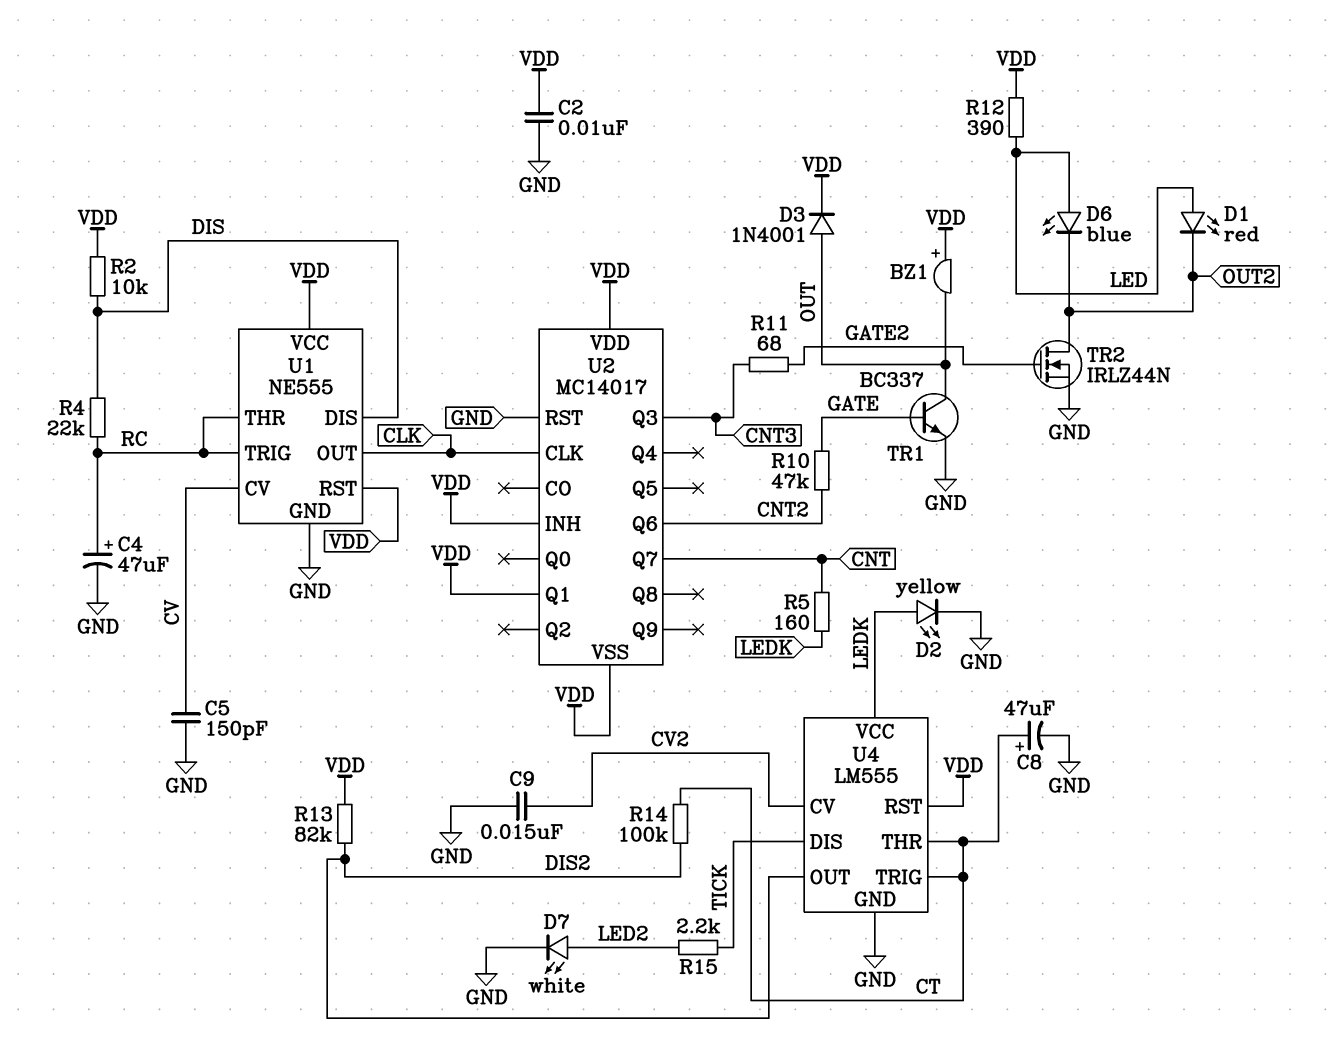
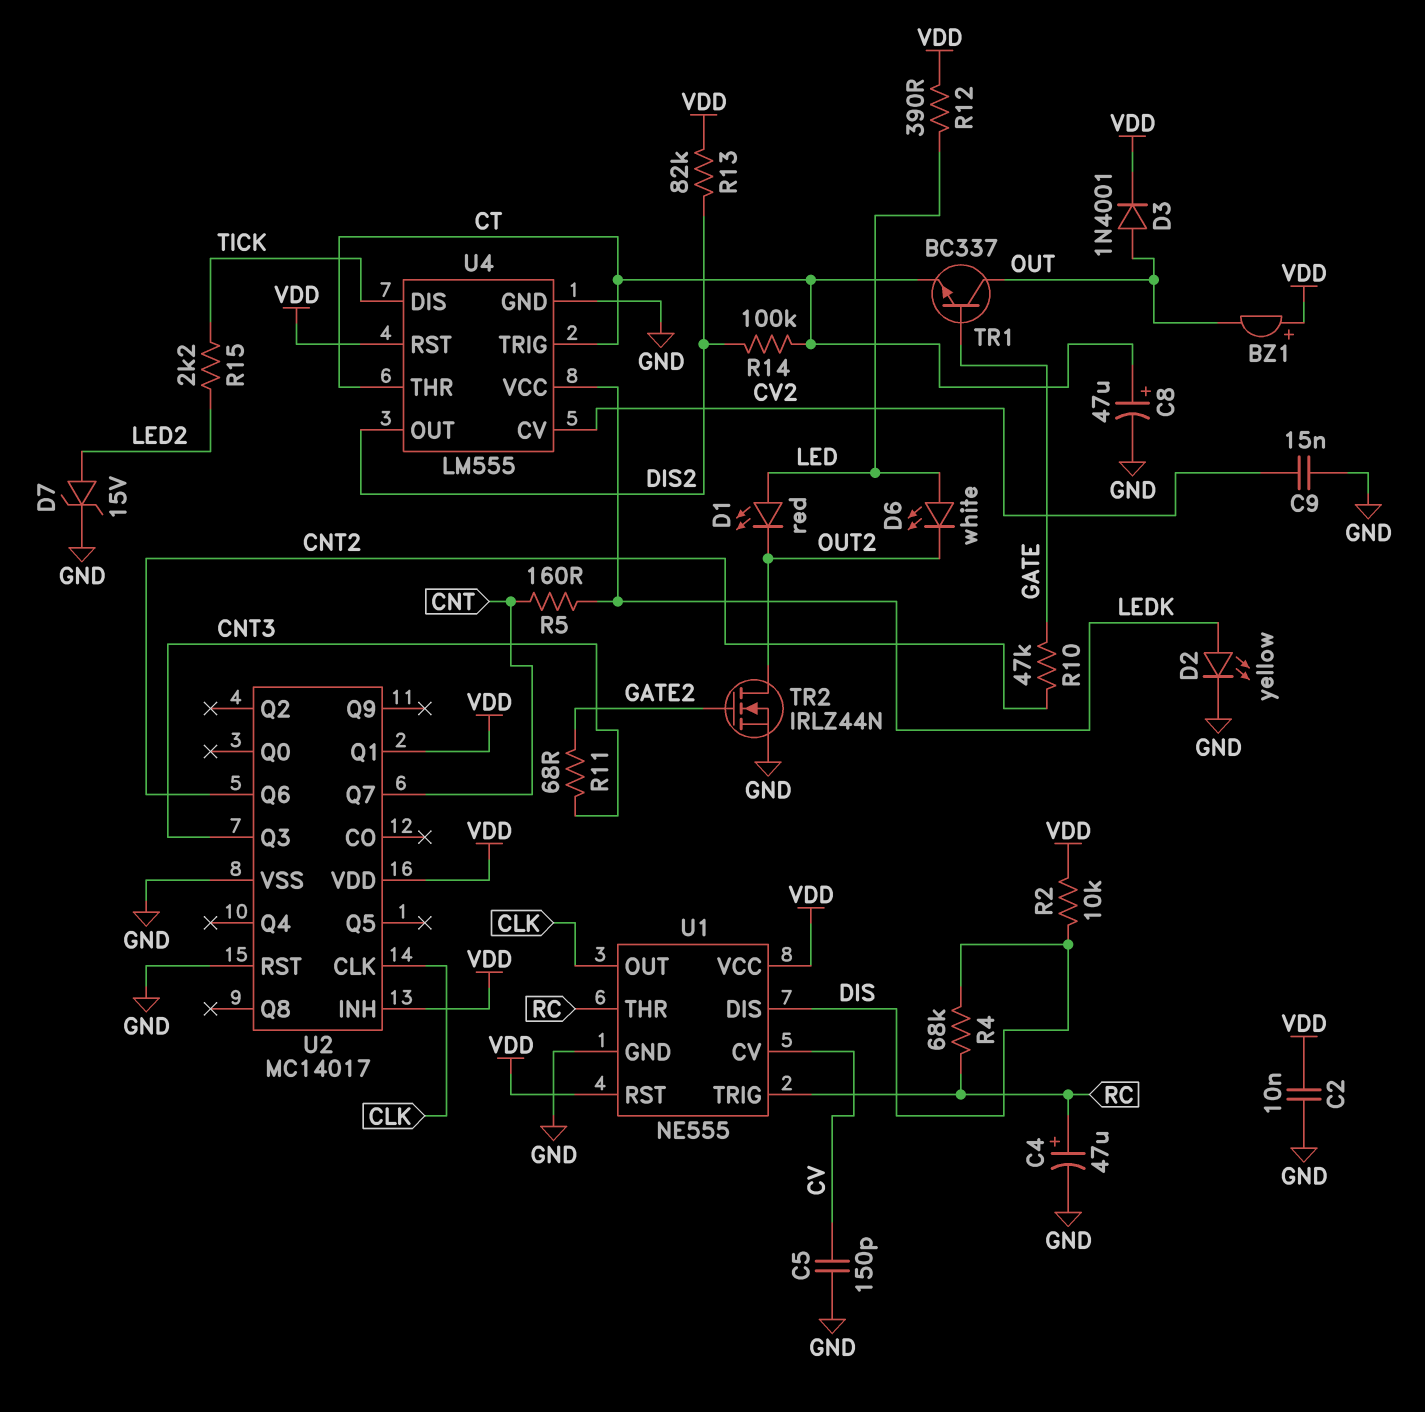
D6: LED blue (A LED, K OUT2) -> LED white (A LED, K OUT2)
D7: LED white (A LED2, K GND) -> zener 15V (A LED2, K GND)
R4: 22k (DIS, RC) -> 68k (DIS, RC)
TR1: NPN BC337 (B GATE, C OUT, E GND) -> NPN BC337 (B GATE, C OUT, E CT)
U2 pin VSS: VDD -> GND

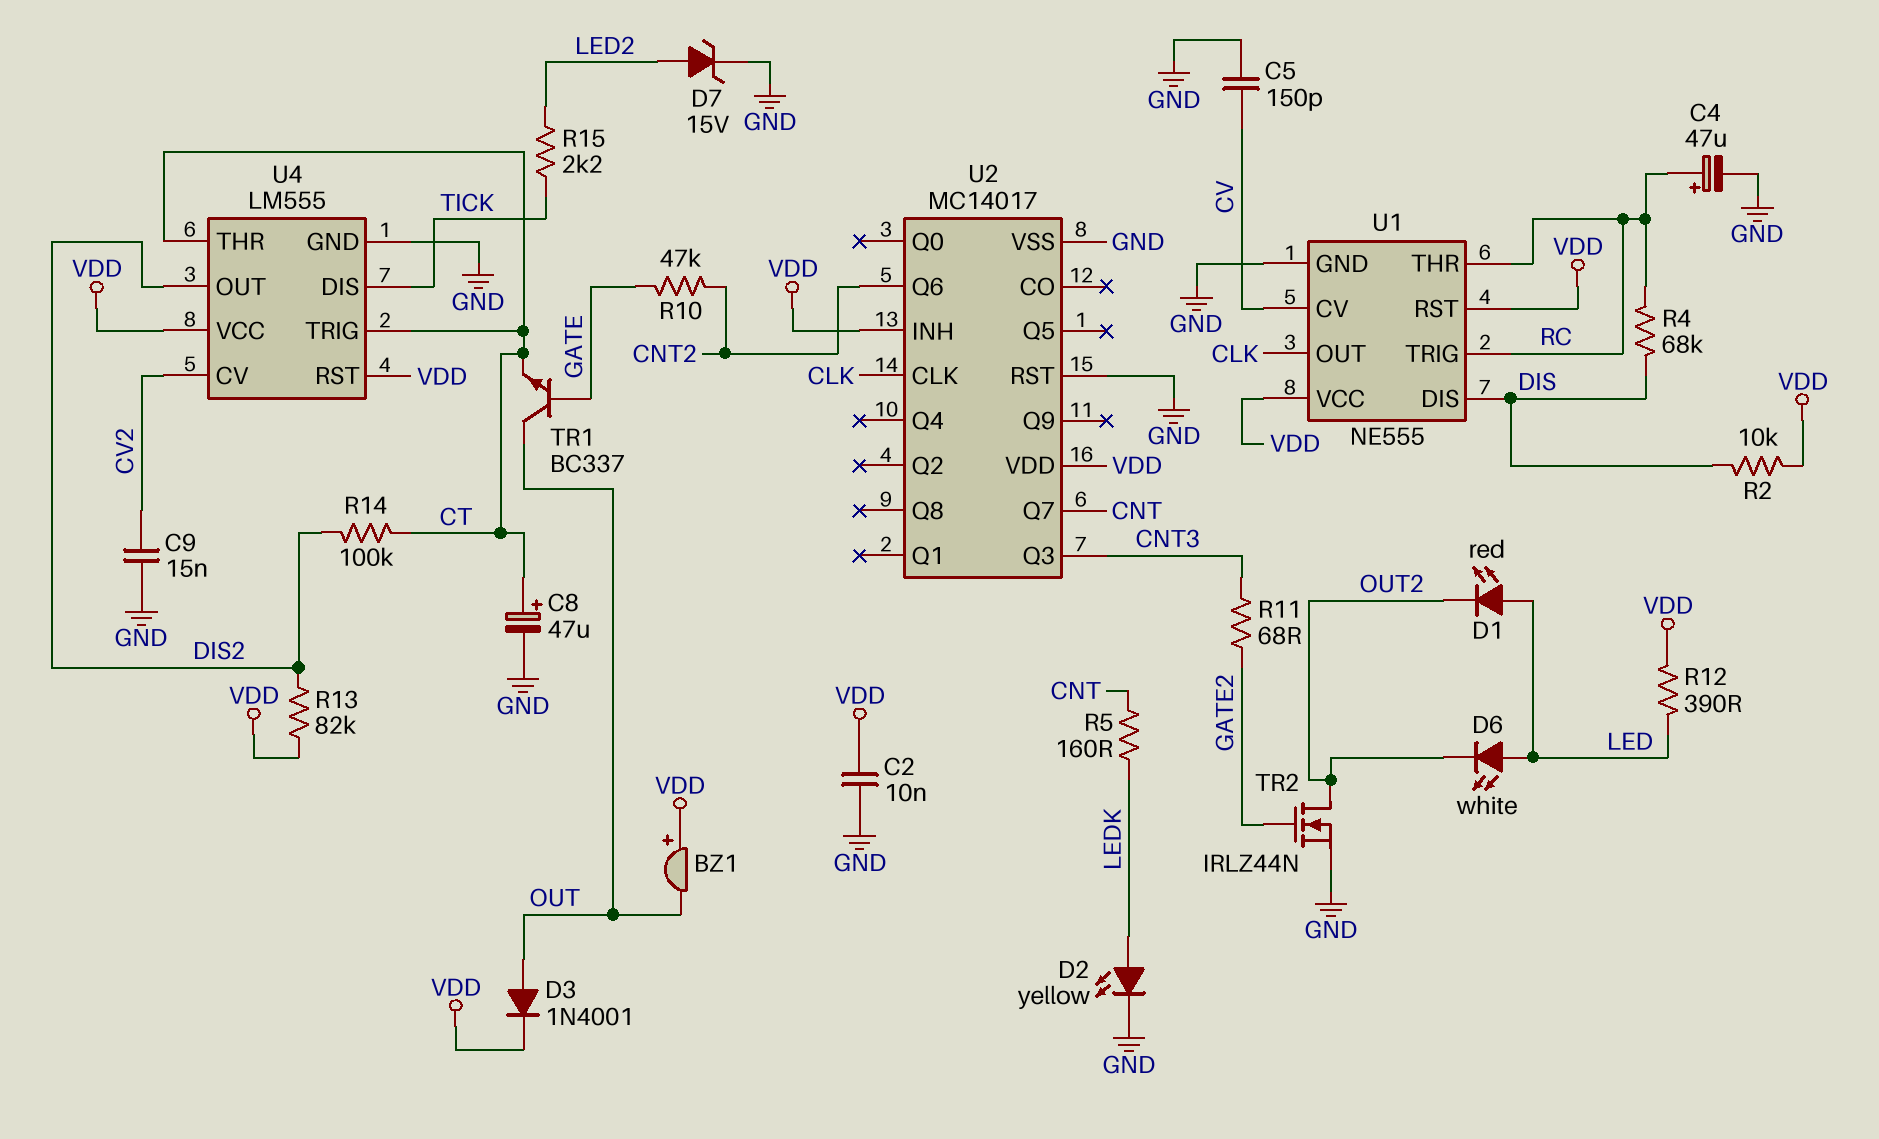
U2 pin Q1: VDD -> none
U4 pin VCC: LEDK -> VDD

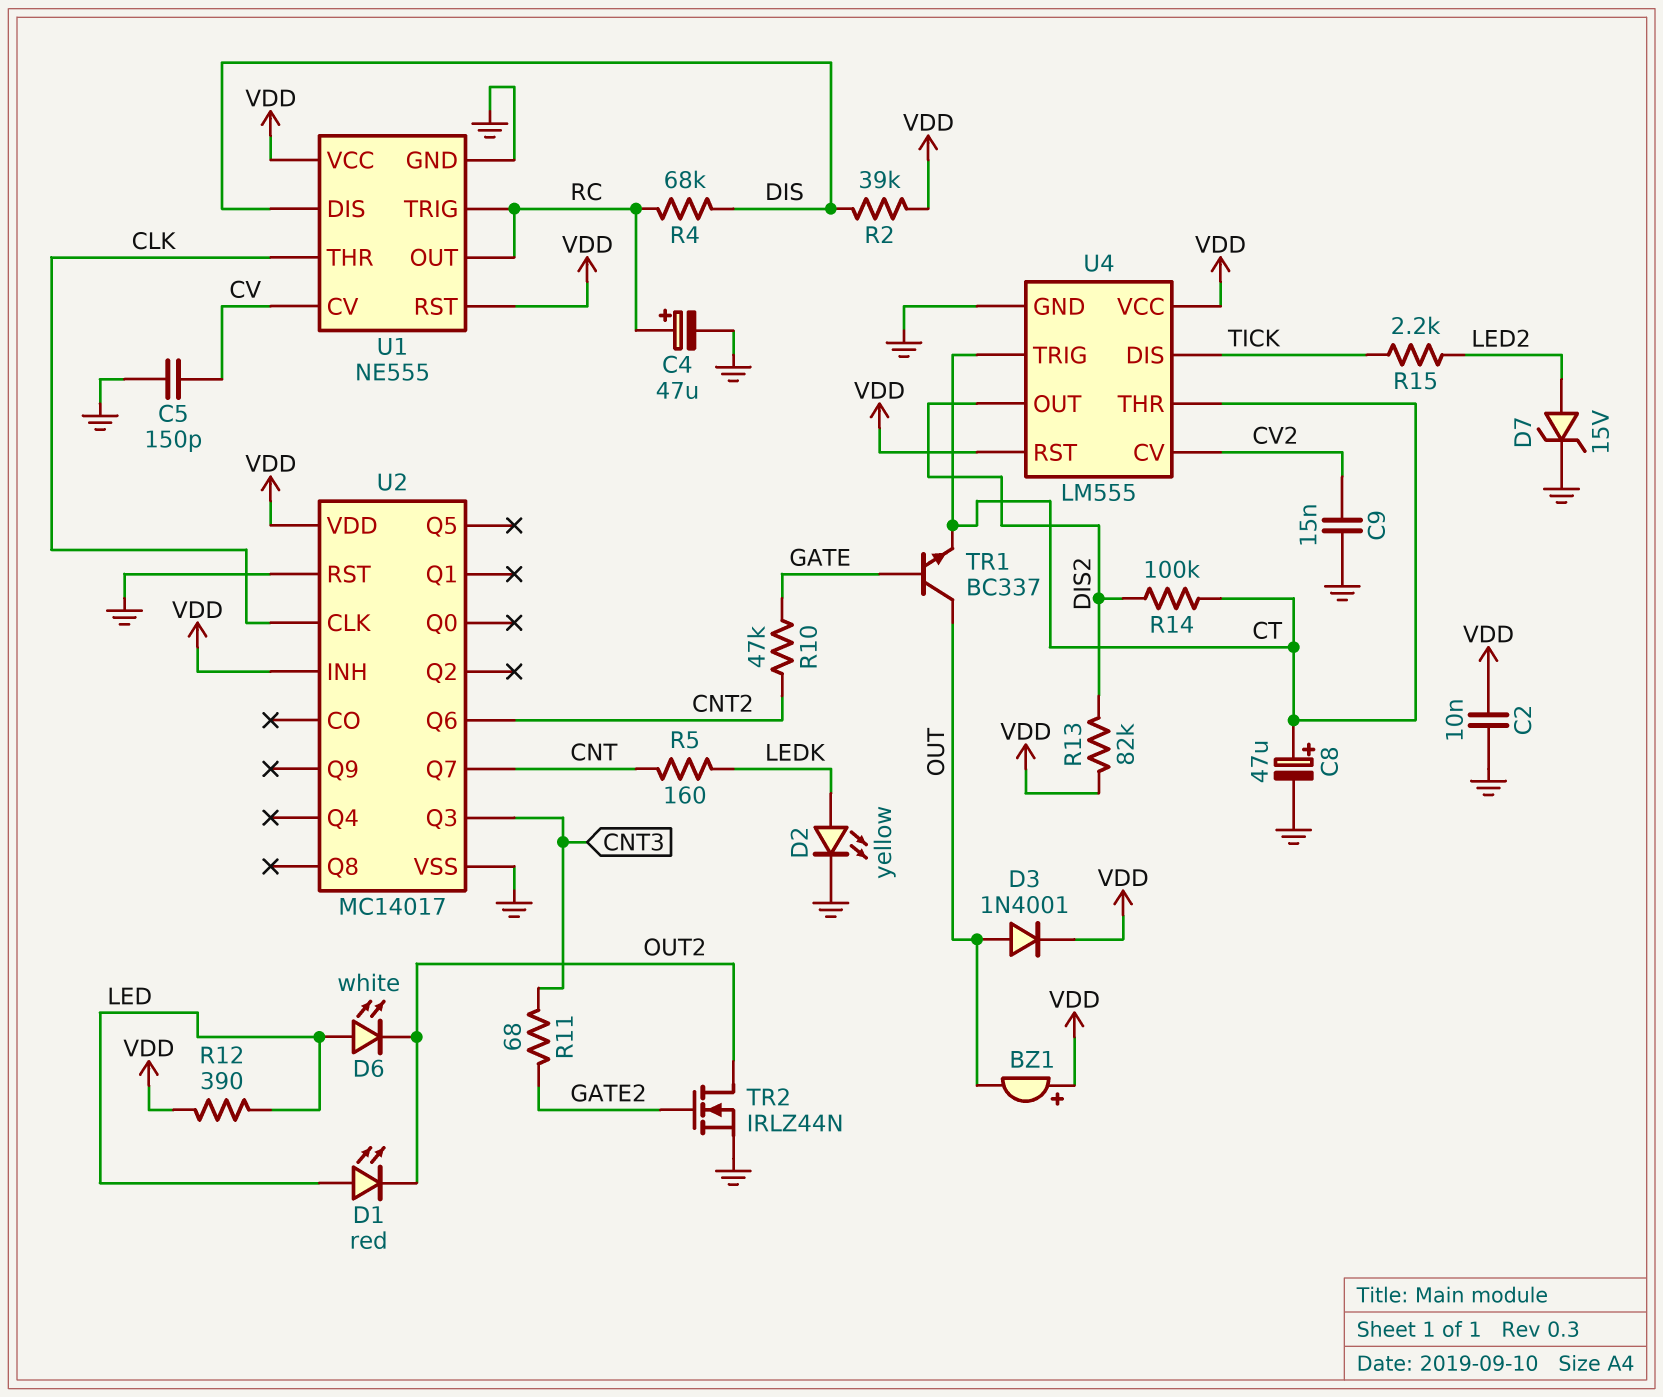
R2: 10k (DIS, VDD) -> 39k (DIS, VDD)
U1 pin OUT: CLK -> RC
U1 pin THR: RC -> CLK

